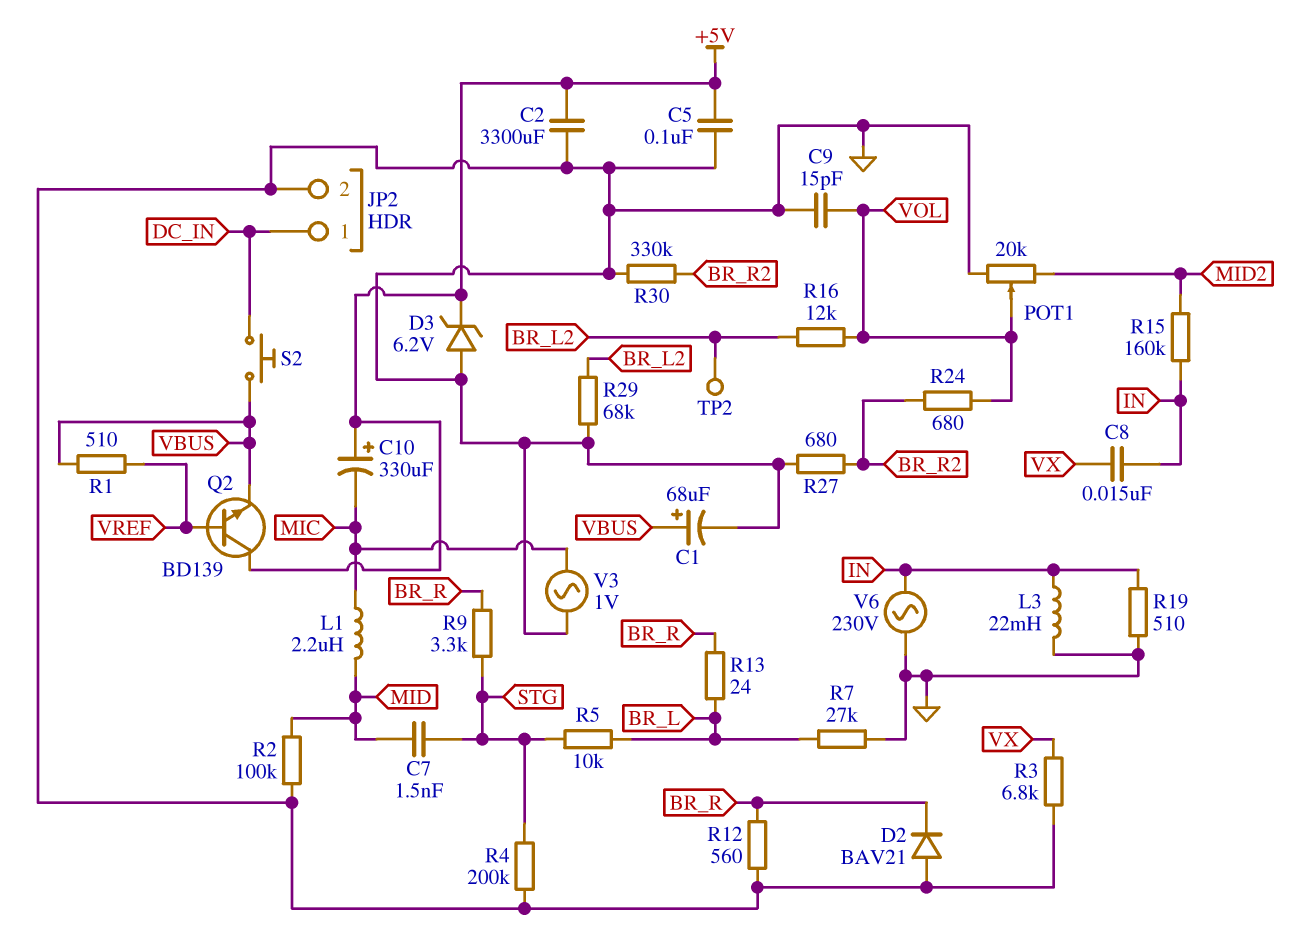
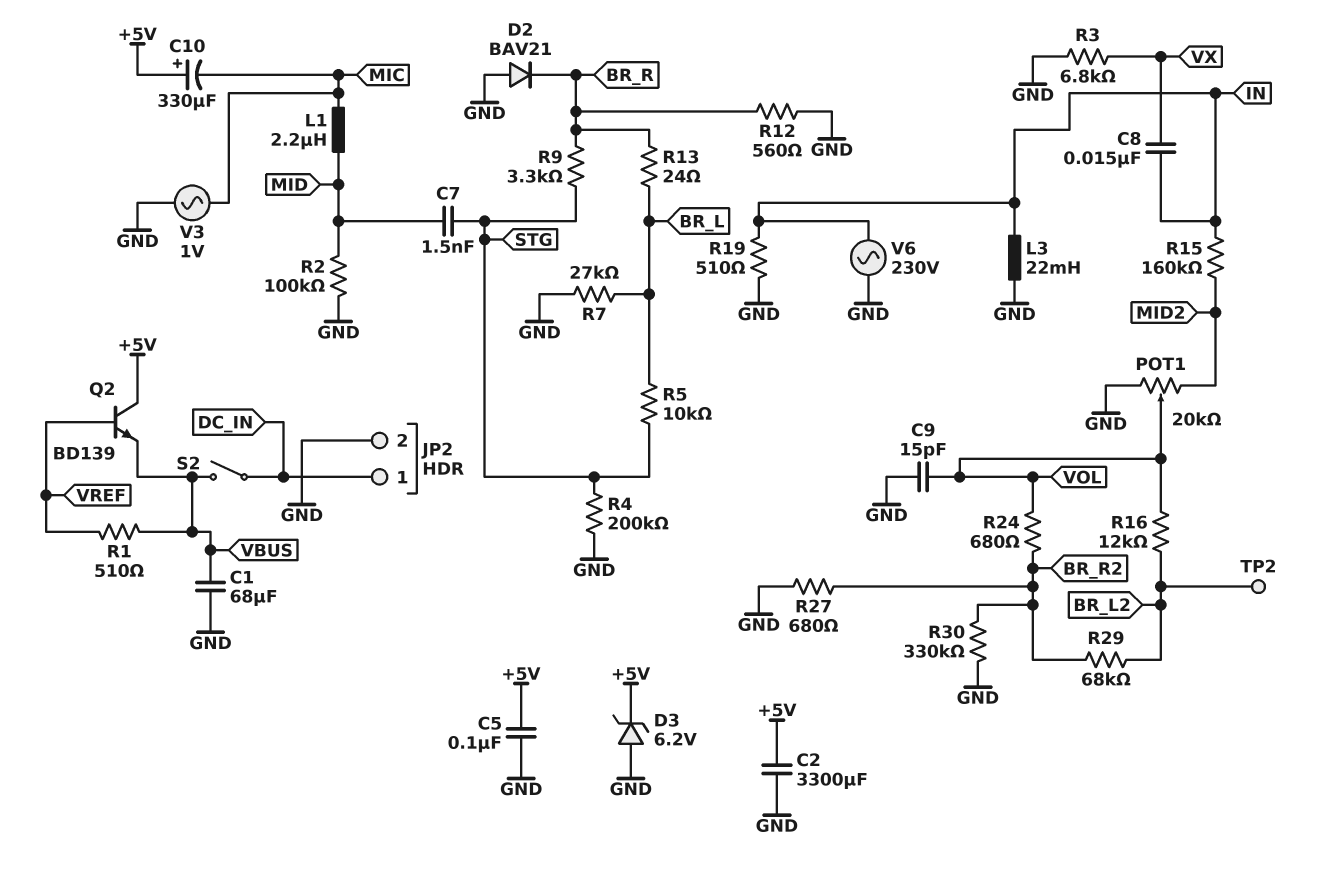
C1: 68uF (plus VBUS, minus GND) -> 68uF (GND, VBUS)
R29: 68k (BR_L2, GND) -> 68k (BR_L2, BR_R2)
S2: button (DC_IN, VBUS) -> switch (DC_IN, VBUS)

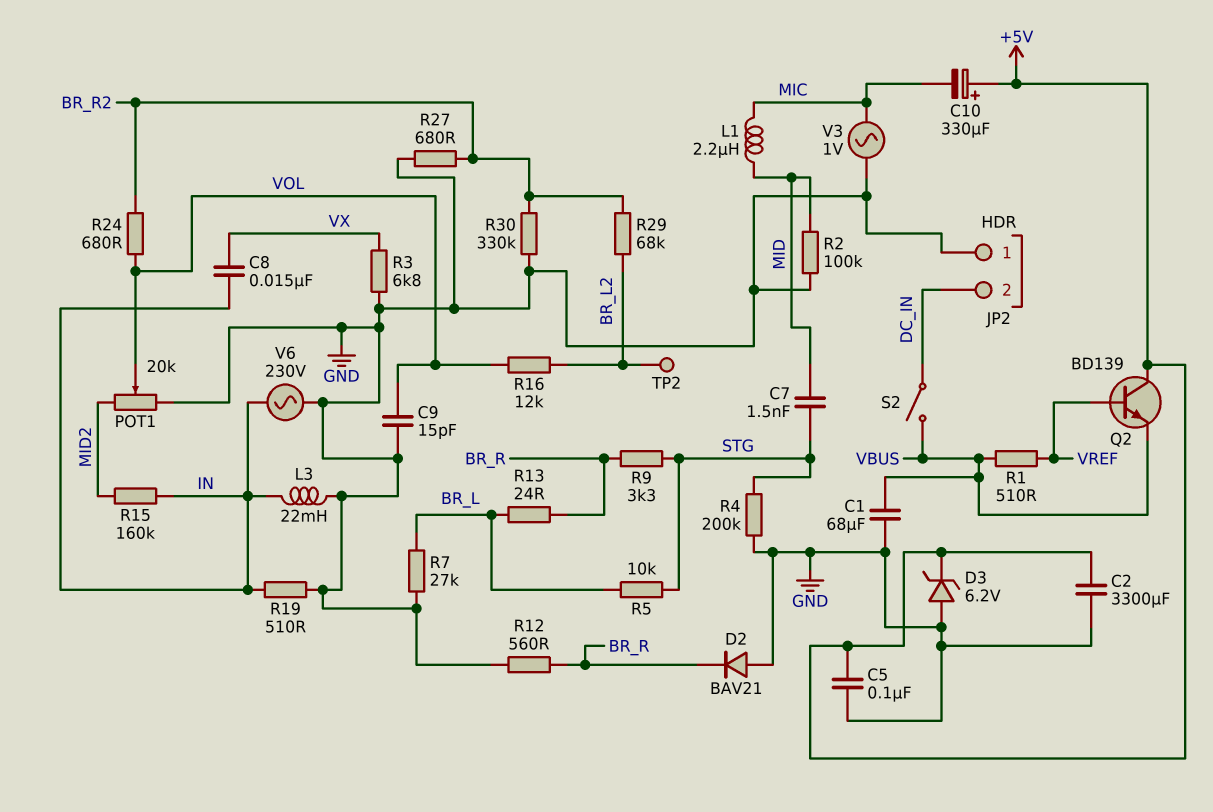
JP2 pin 1: DC_IN -> GND
JP2 pin 2: GND -> DC_IN

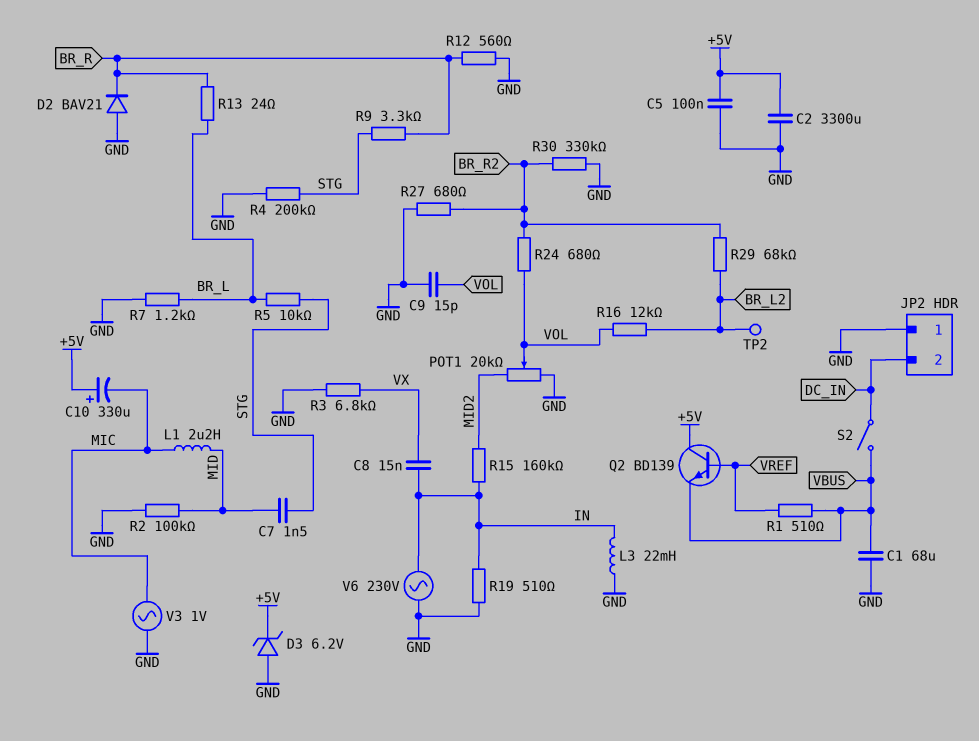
R7: 27k (BR_L, GND) -> 1.2k (BR_L, GND)

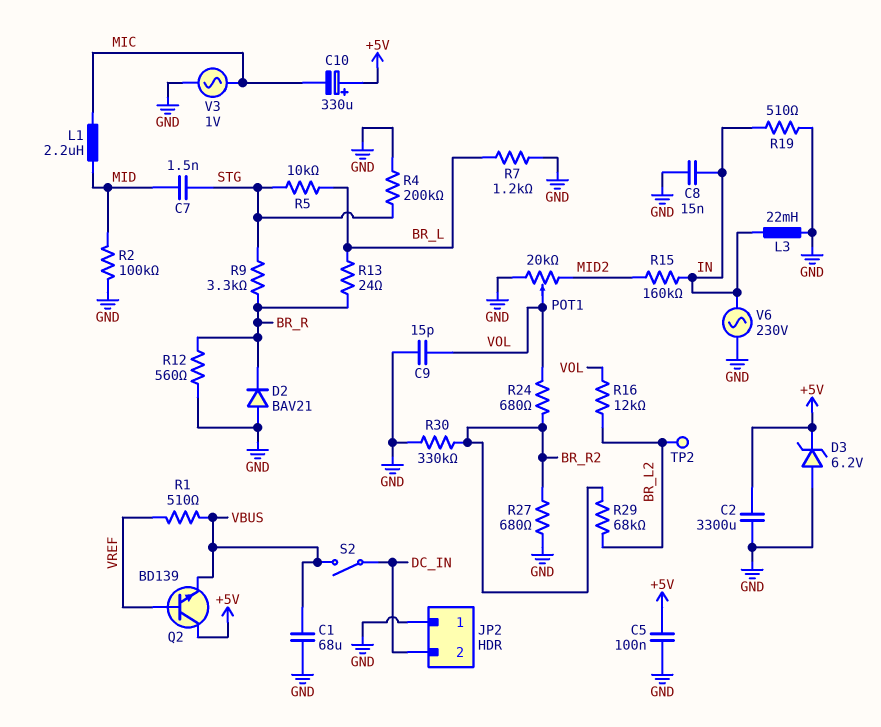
C8: 15nF (IN, VX) -> 15nF (GND, IN)
R3: 6.8k (GND, VX) -> none

